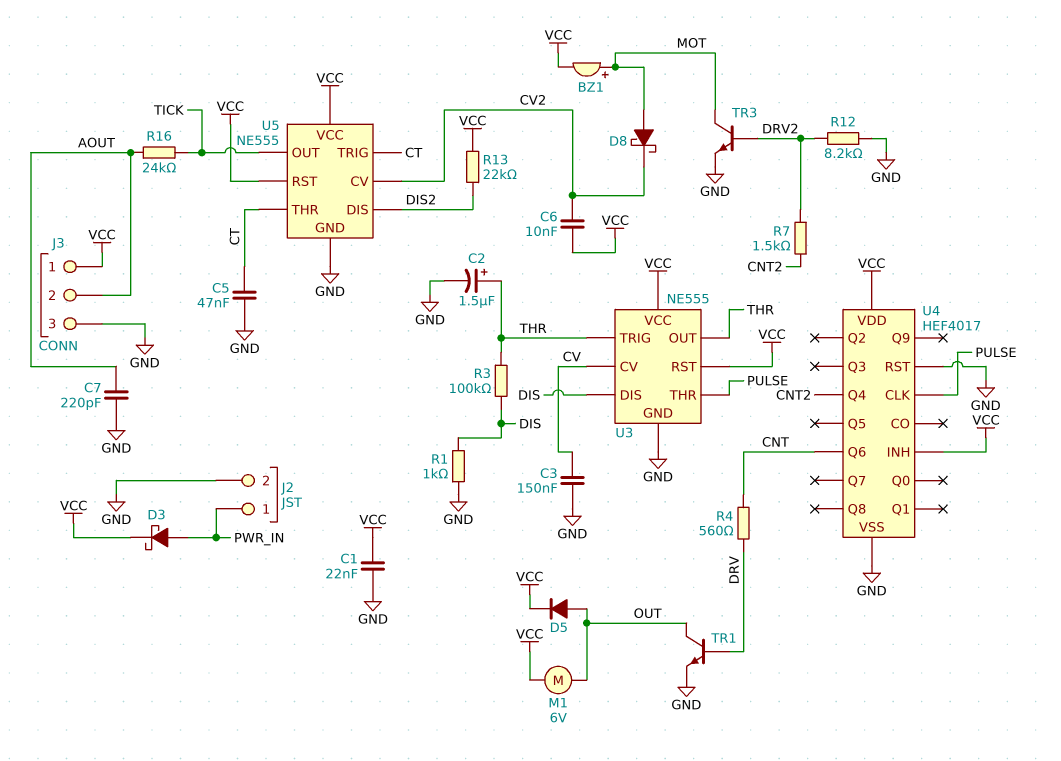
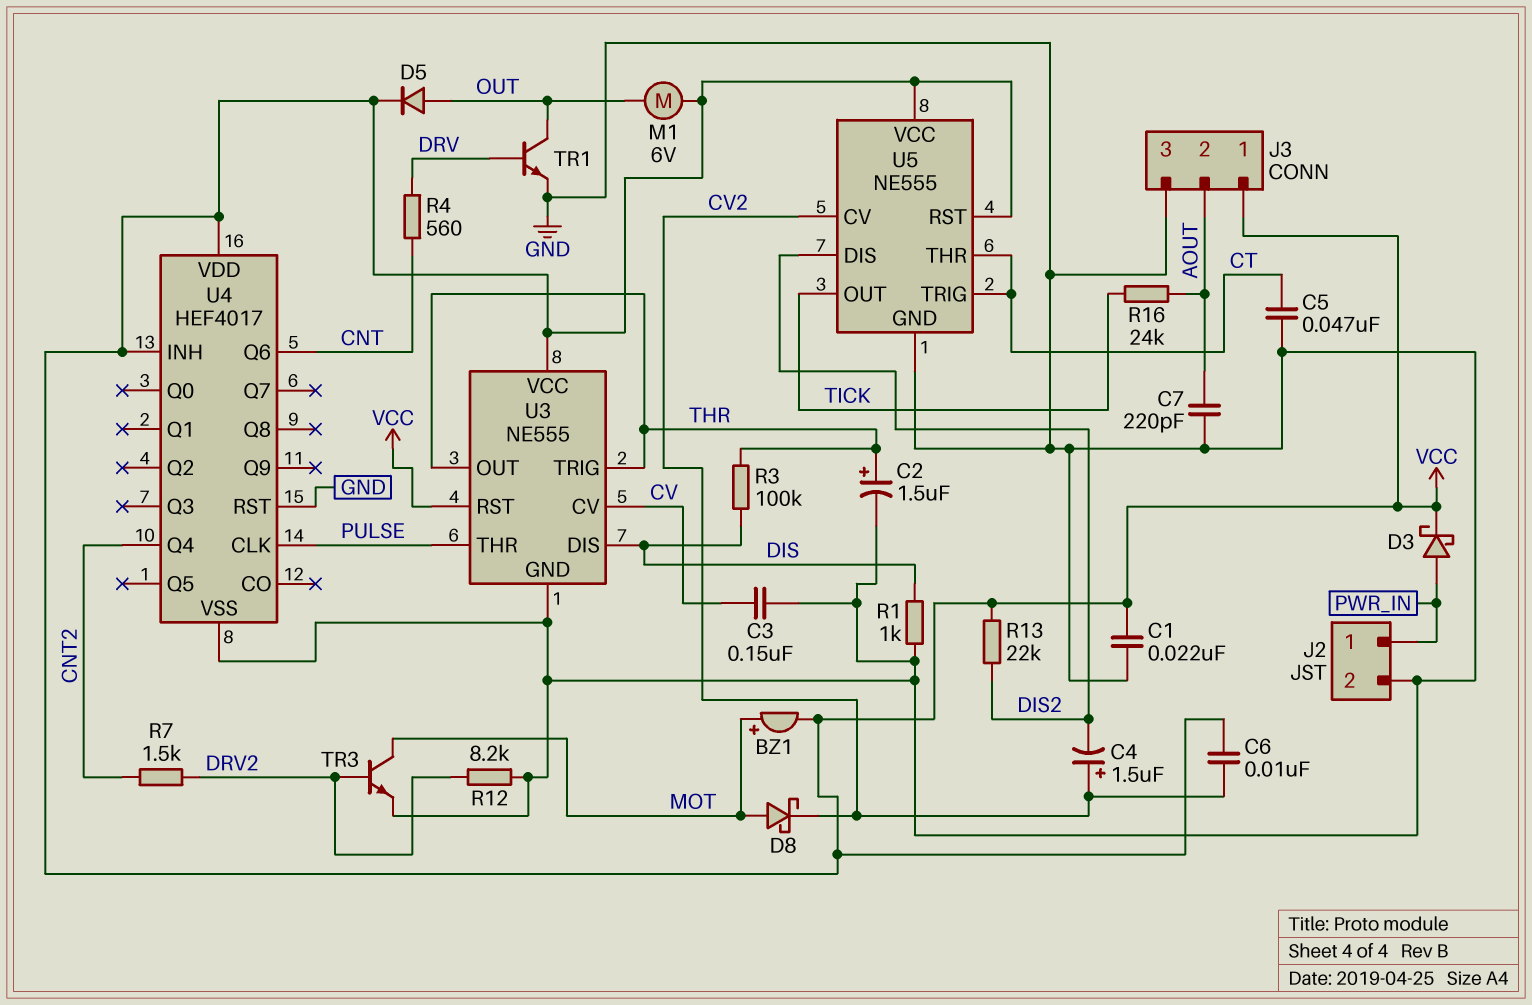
C4: none -> 1.5uF (plus CV2, minus DIS2)

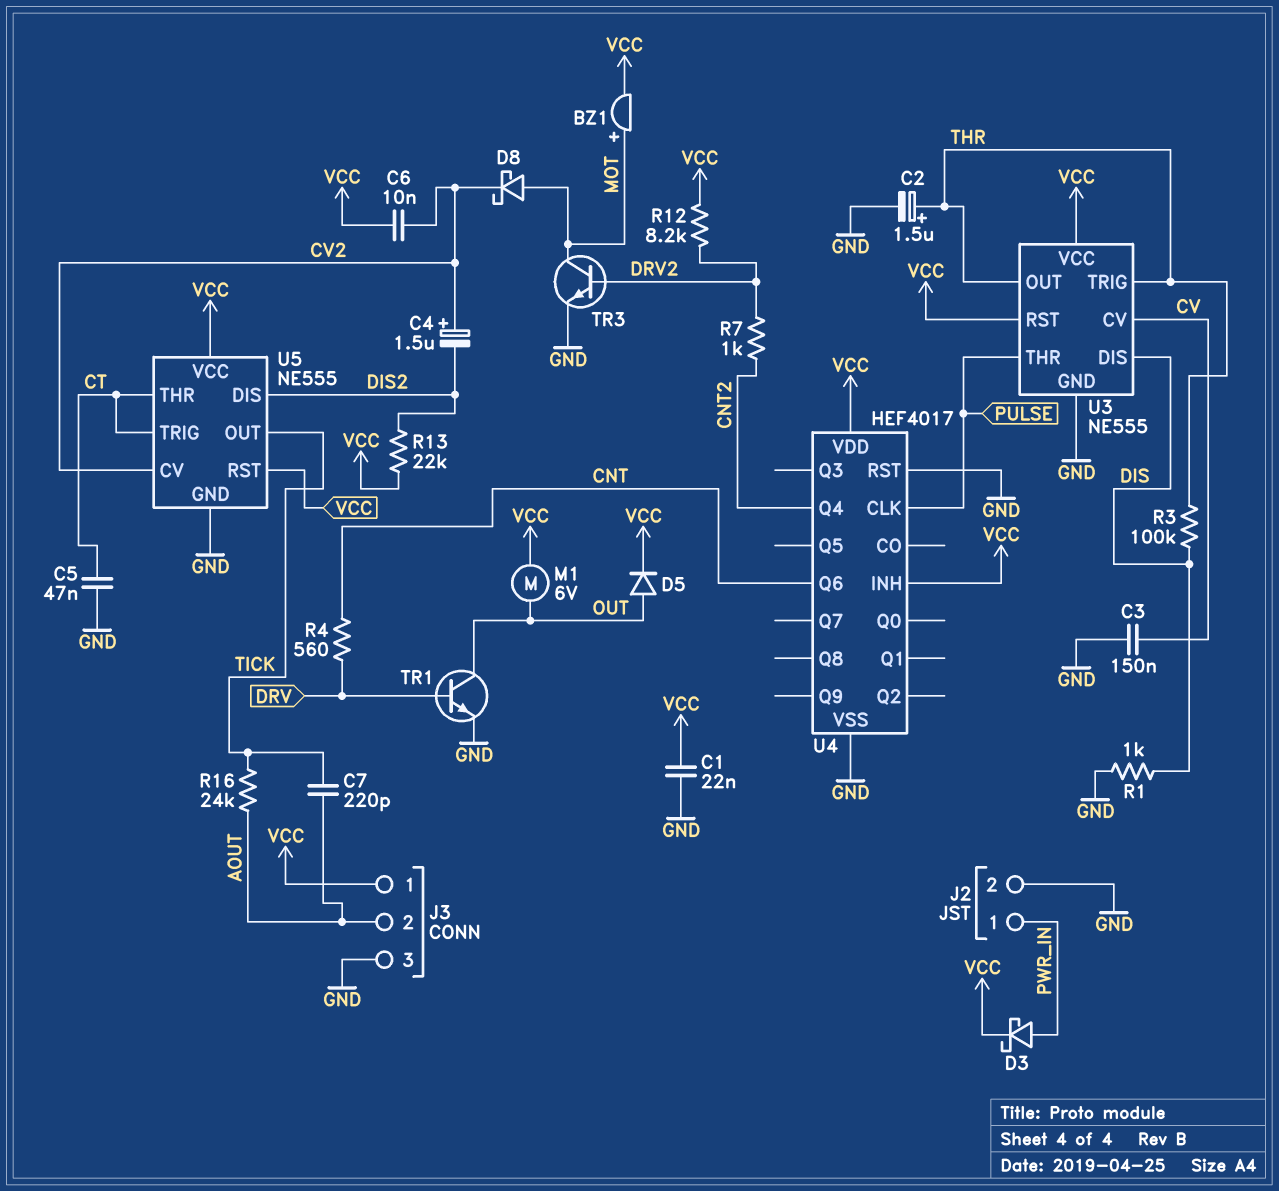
C7: 220pF (AOUT, GND) -> 220pF (AOUT, TICK)
R7: 1.5k (CNT2, DRV2) -> 1k (CNT2, DRV2)
R12: 8.2k (DRV2, GND) -> 8.2k (DRV2, VCC)

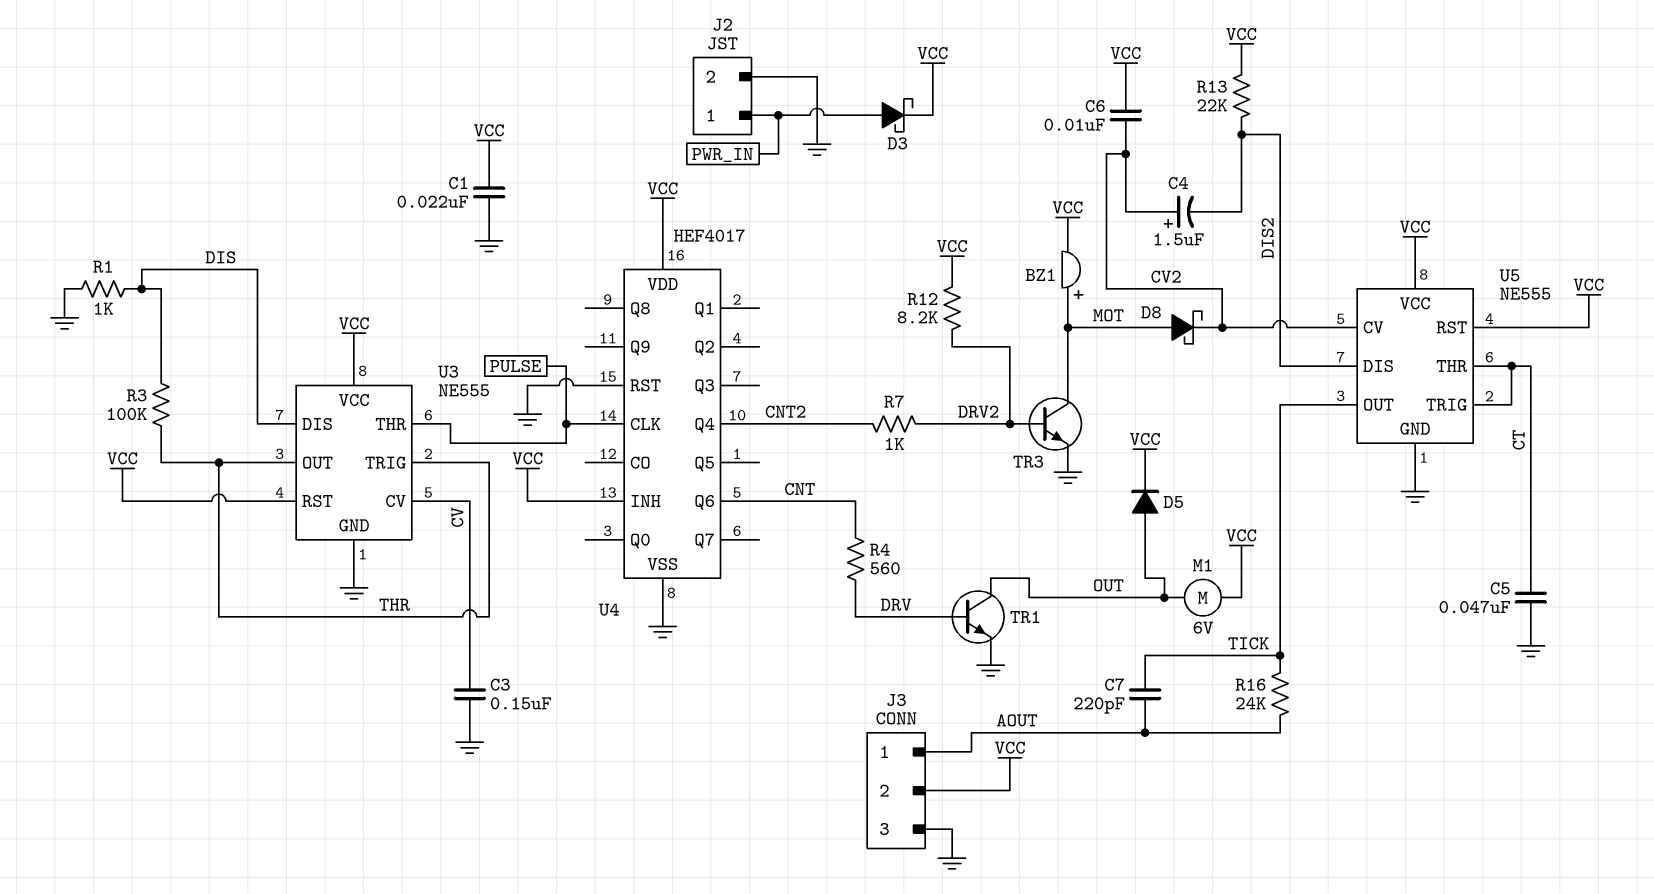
C2: 1.5uF (plus THR, minus GND) -> none
J3 pin 1: VCC -> AOUT
J3 pin 2: AOUT -> VCC

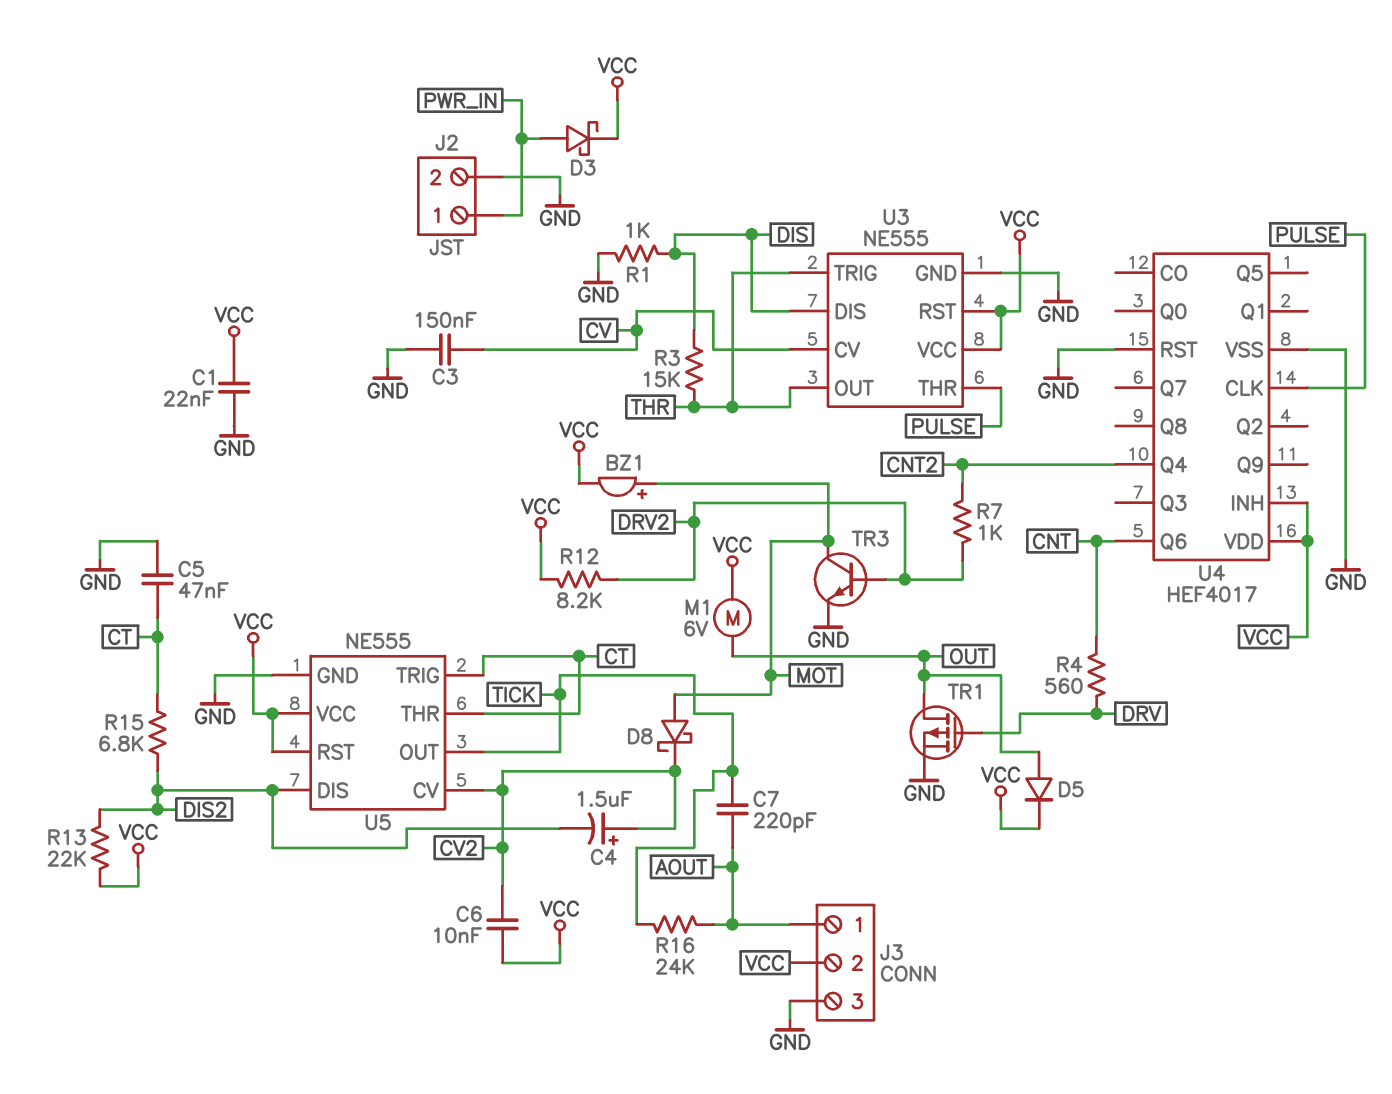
R3: 100k (DIS, THR) -> 15k (DIS, THR)
R15: none -> 6.8k (CT, DIS2)
TR1: NPN (B DRV, C OUT, E GND) -> PMOS (G DRV, D OUT, S GND)

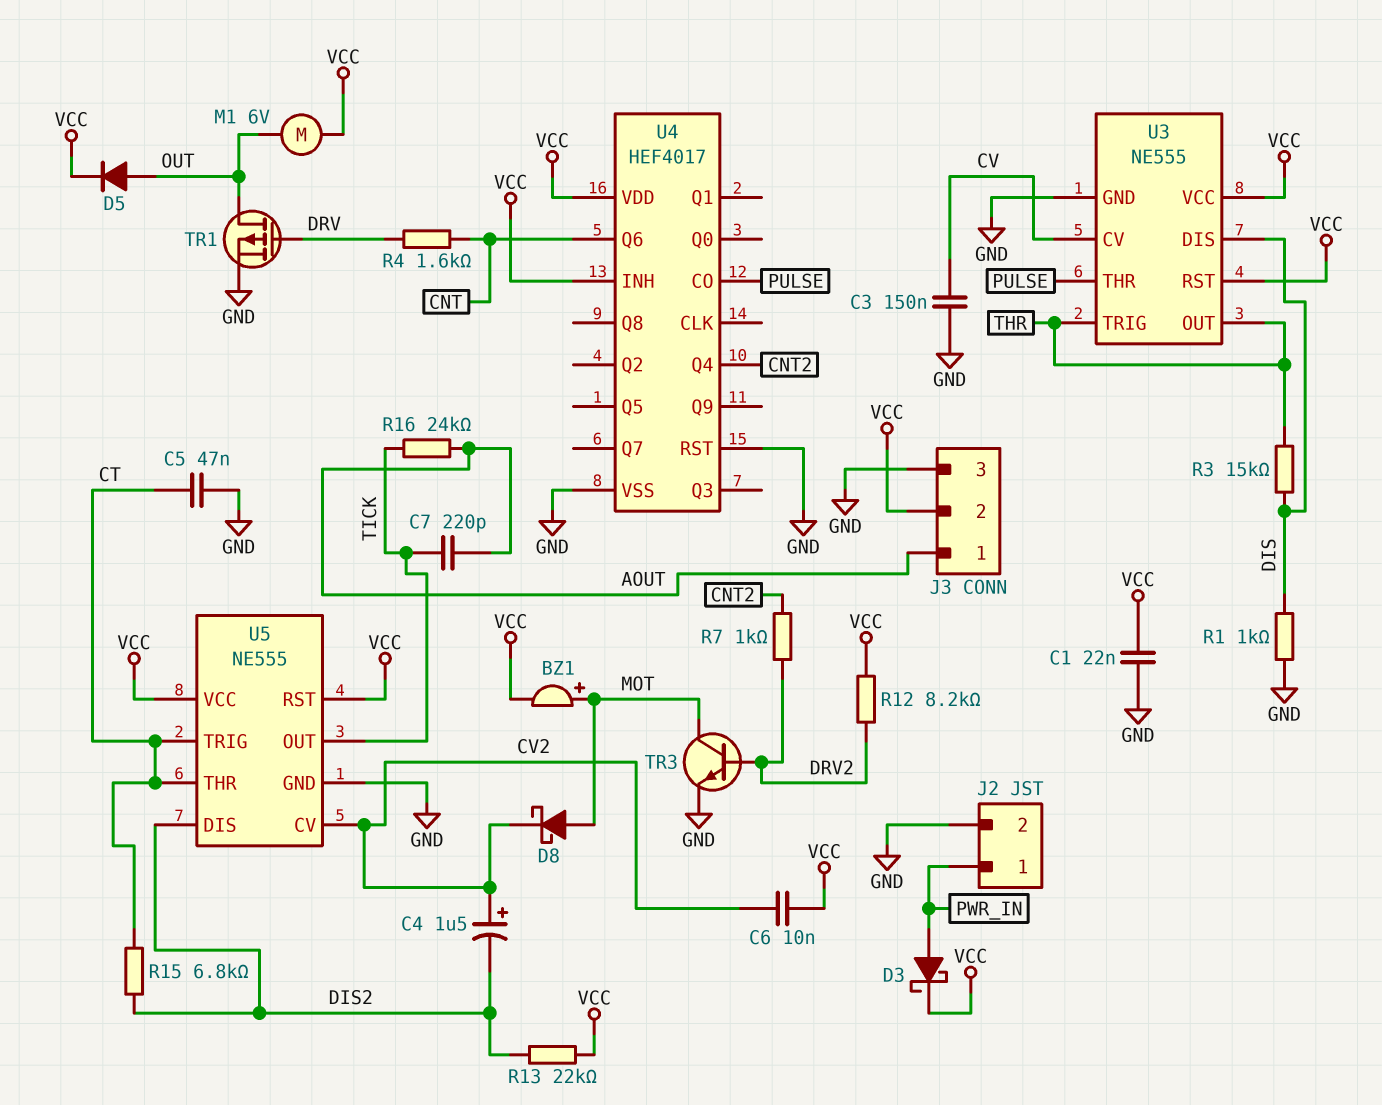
R4: 560 (CNT, DRV) -> 1.6k (CNT, DRV)
U4 pin CLK: PULSE -> none
U4 pin CO: none -> PULSE

